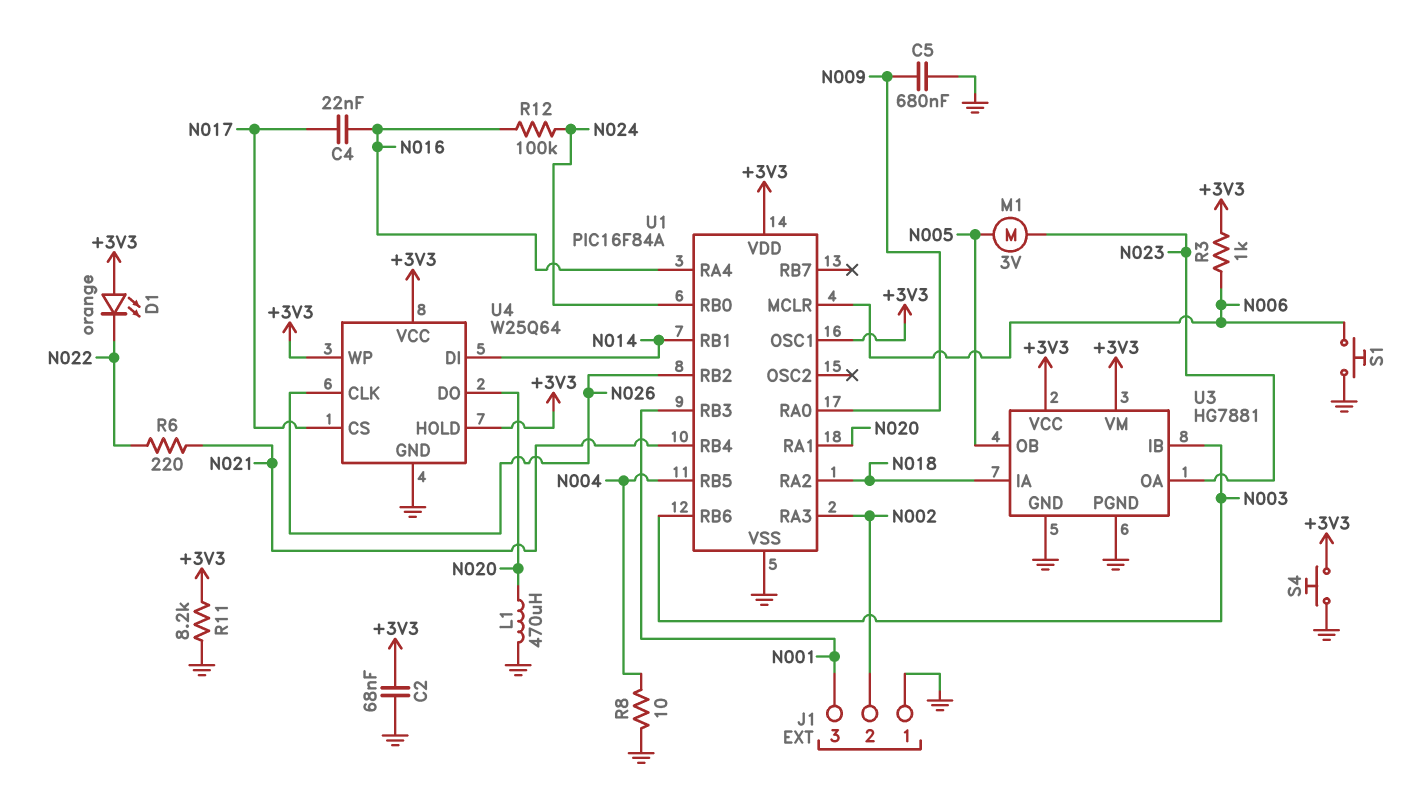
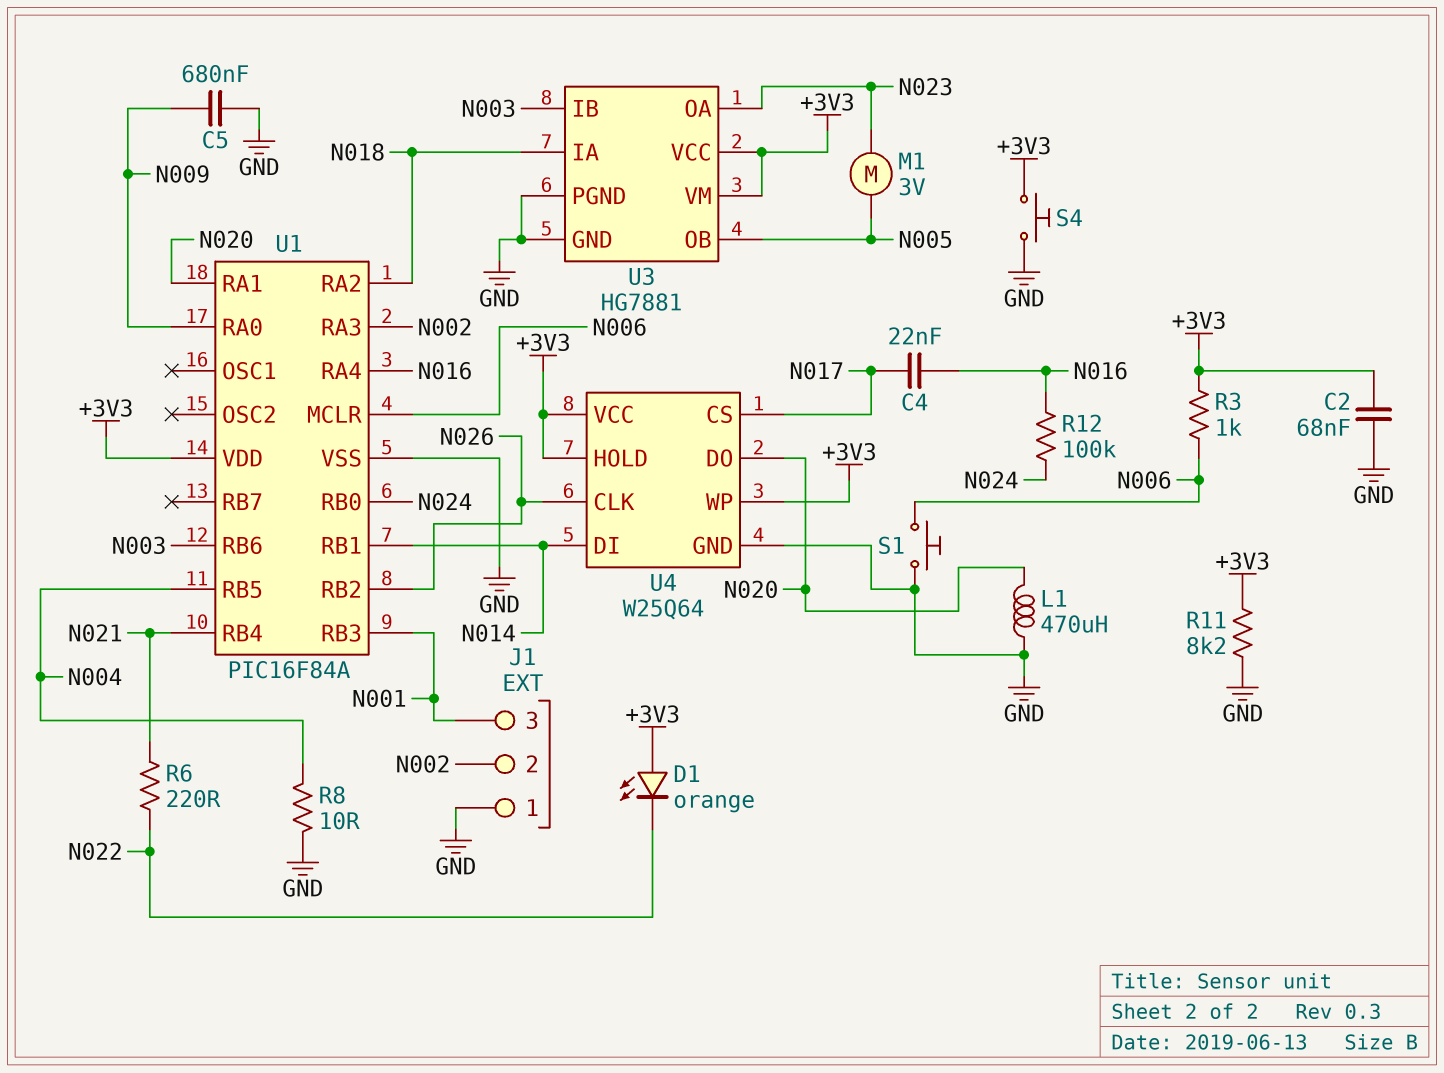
U1 pin OSC1: +3V3 -> none

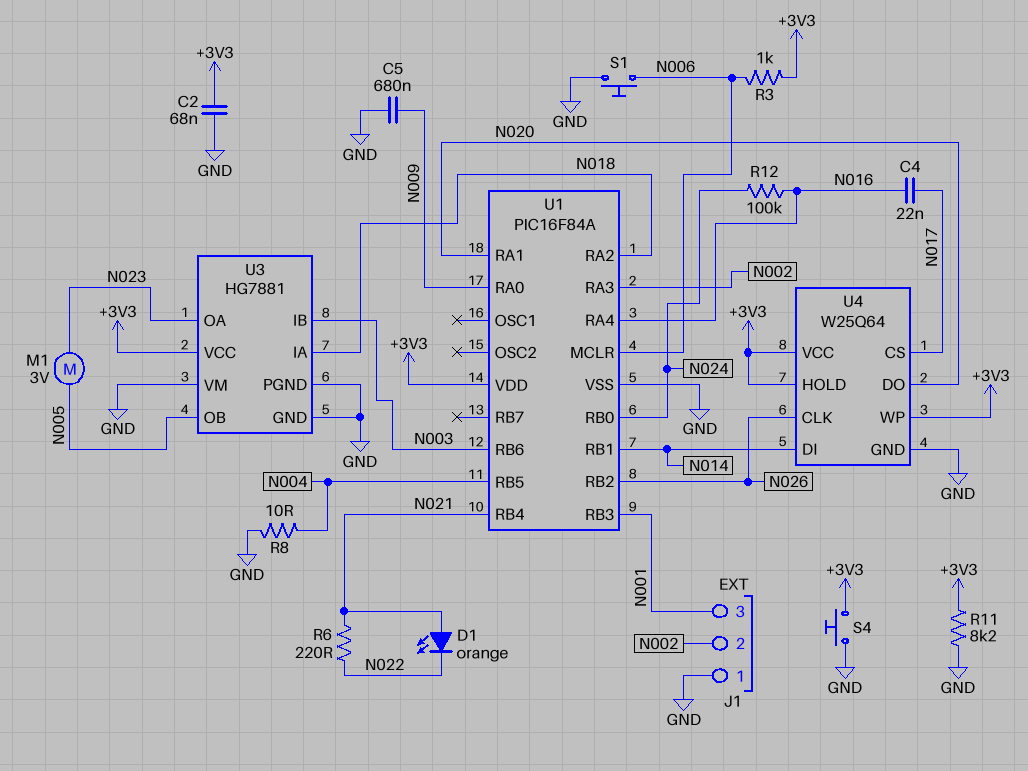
D1: LED orange (A +3V3, K N022) -> LED orange (A N021, K N022)
L1: 470uH (GND, N020) -> none
U3 pin VM: +3V3 -> GND

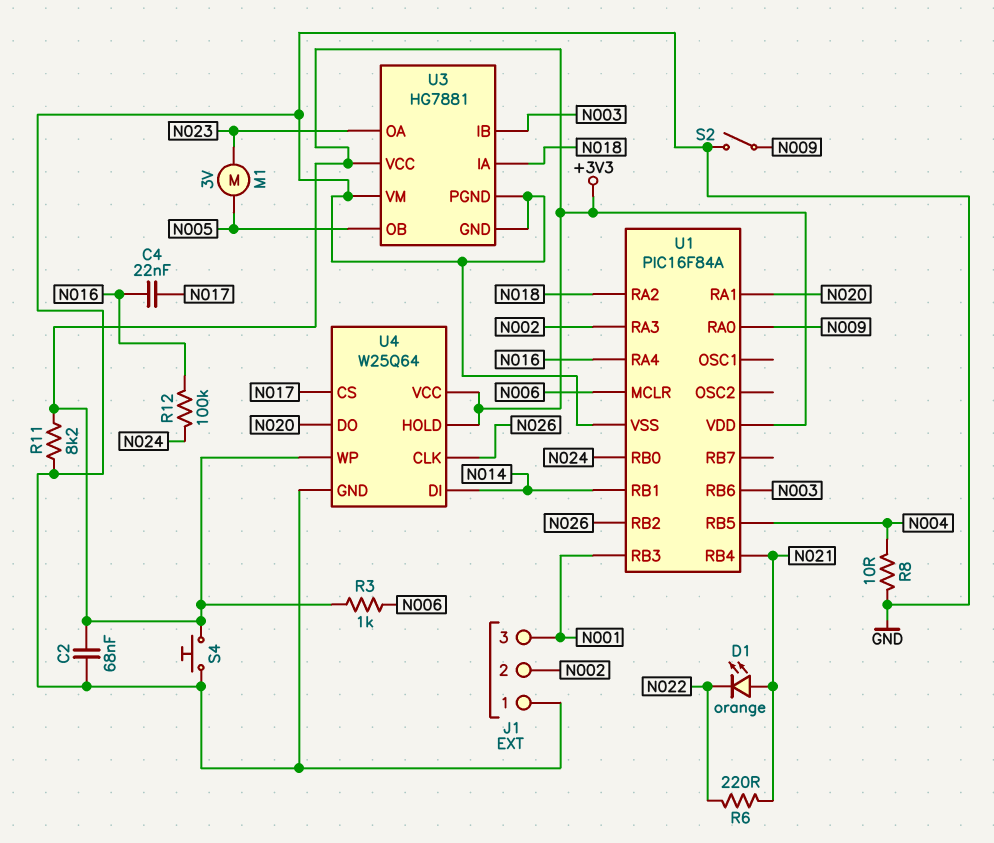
C5: 680nF (GND, N009) -> none
S1: button (GND, N006) -> none
S2: none -> switch (GND, N009)

